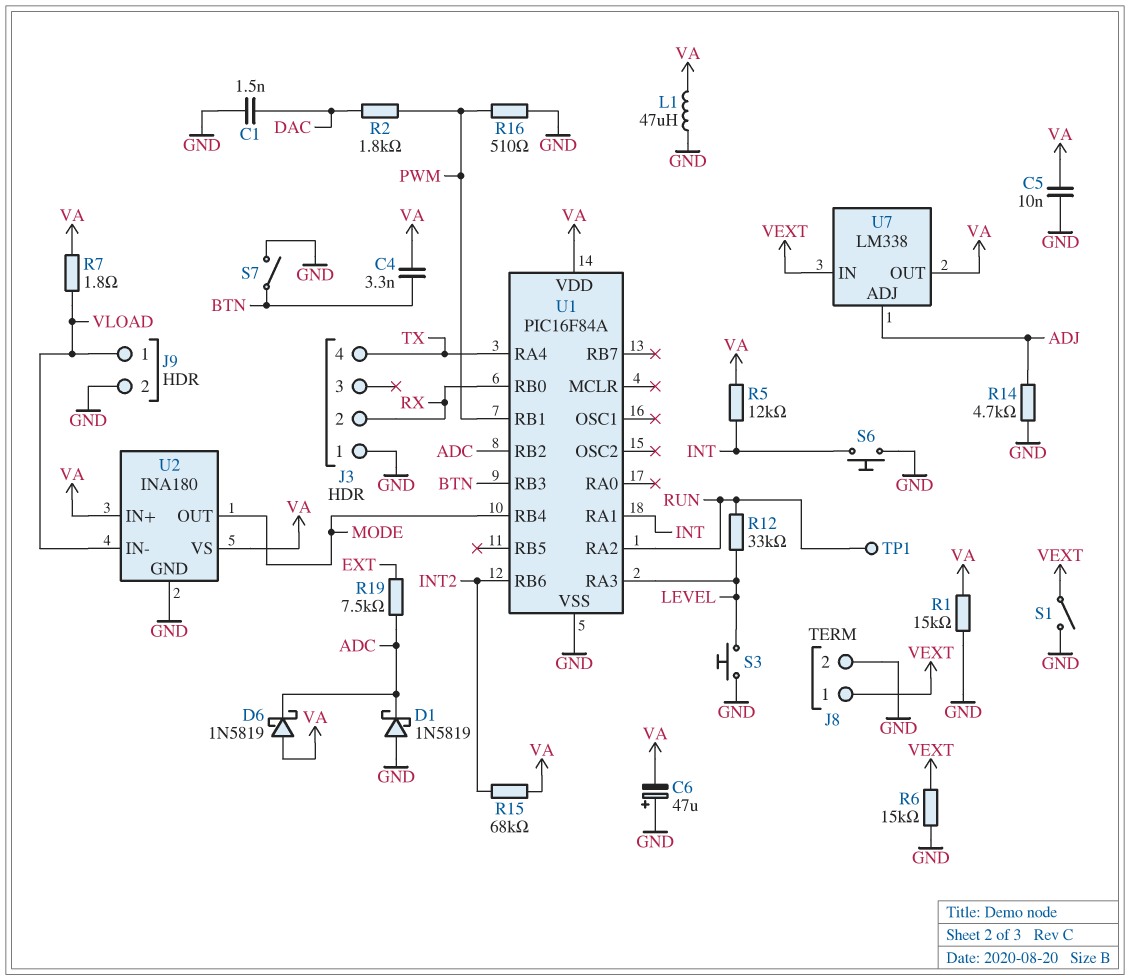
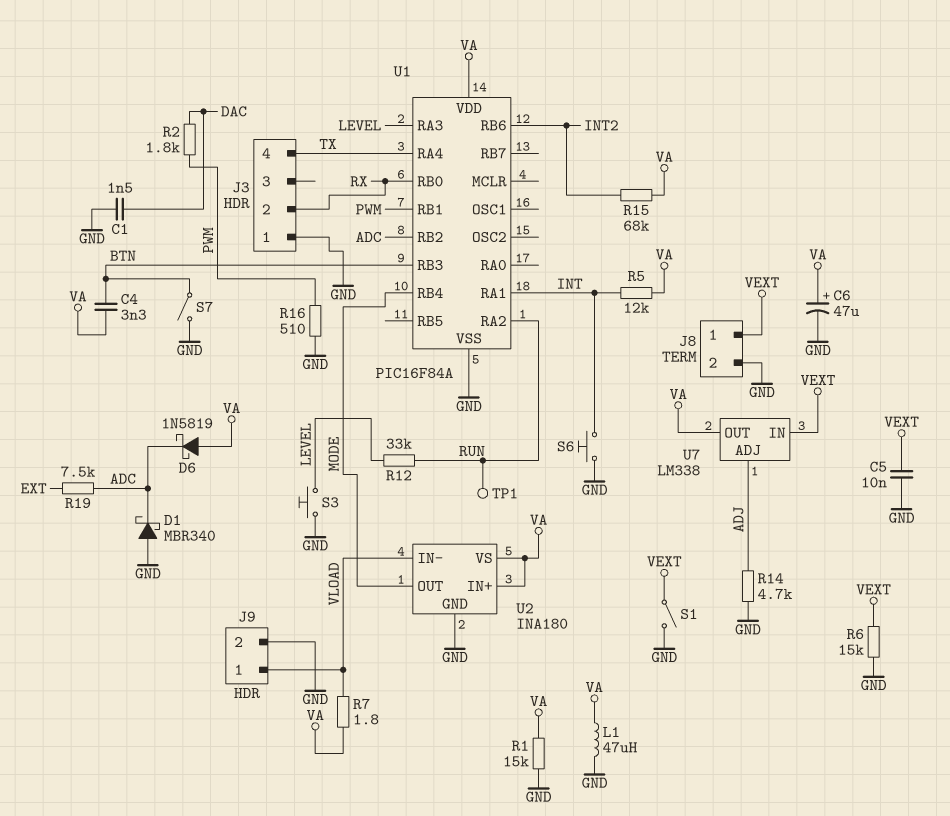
C5: 10nF (GND, VA) -> 10nF (GND, VEXT)
C6: 47uF (plus GND, minus VA) -> 47uF (plus VA, minus GND)
D1: schottky 1N5819 (A GND, K ADC) -> schottky MBR340 (A GND, K ADC)

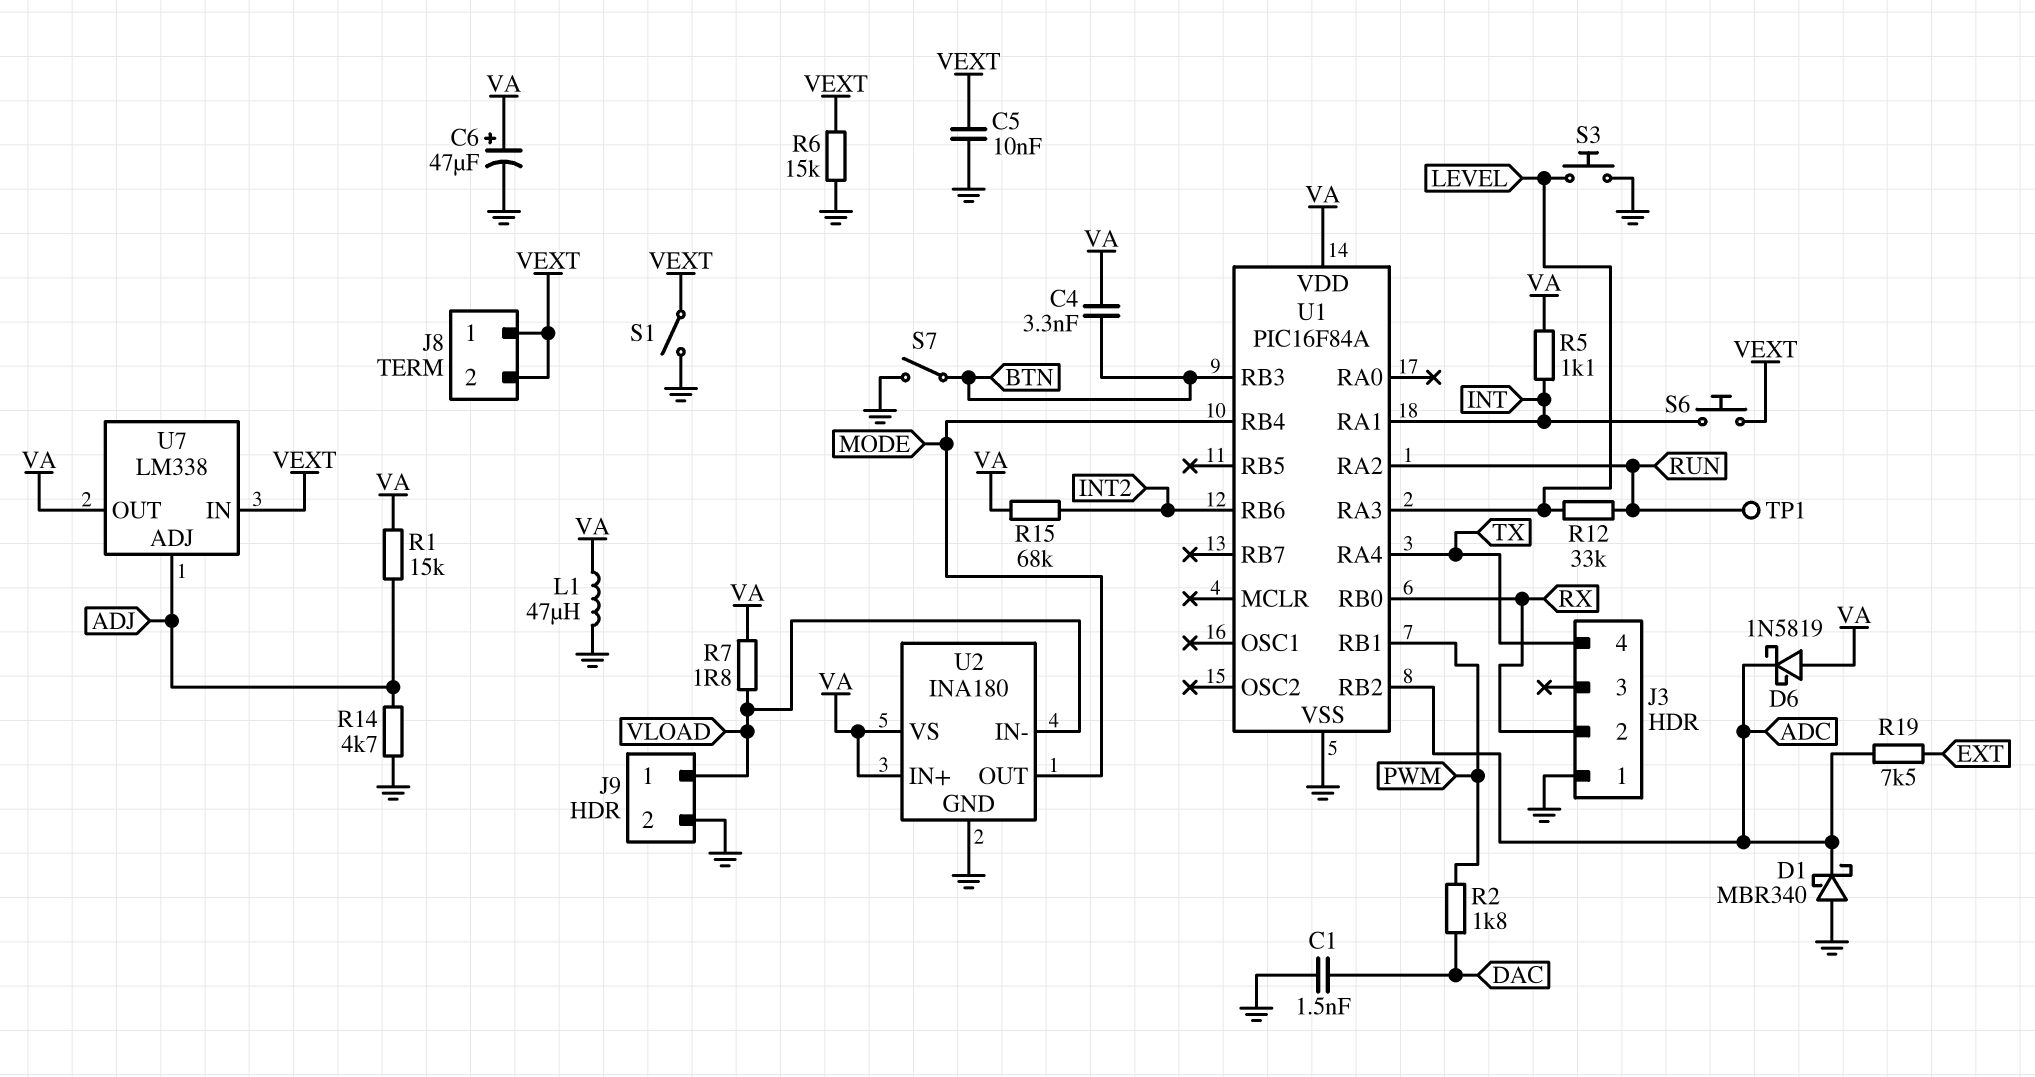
J8 pin 2: GND -> VEXT
R1: 15k (GND, VA) -> 15k (ADJ, VA)
R5: 12k (INT, VA) -> 1.1k (INT, VA)
R16: 510 (GND, PWM) -> none
S6: button (GND, INT) -> button (INT, VEXT)

